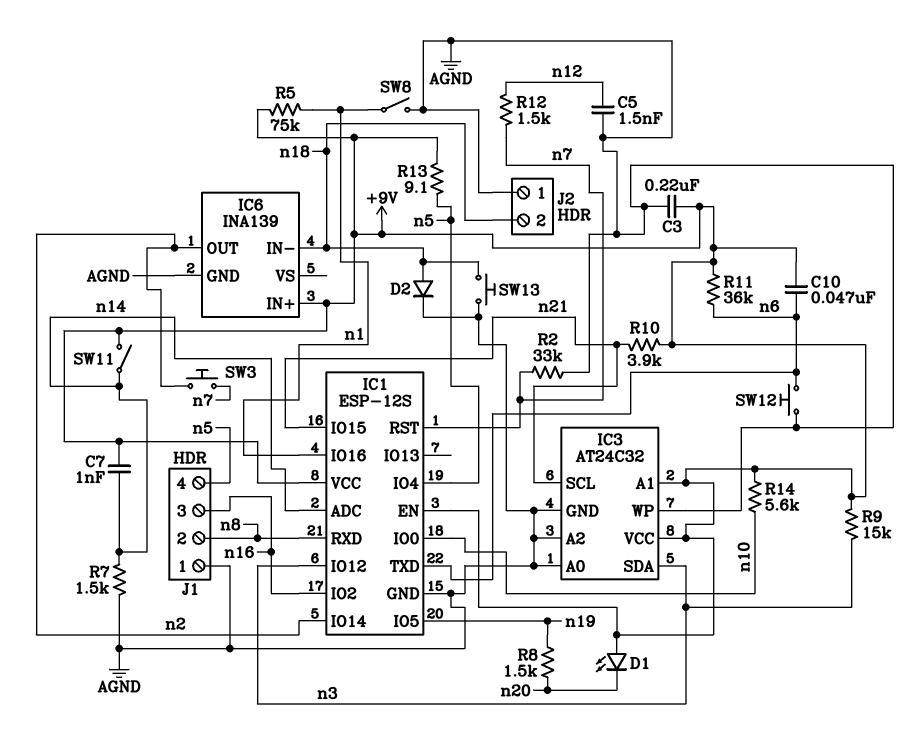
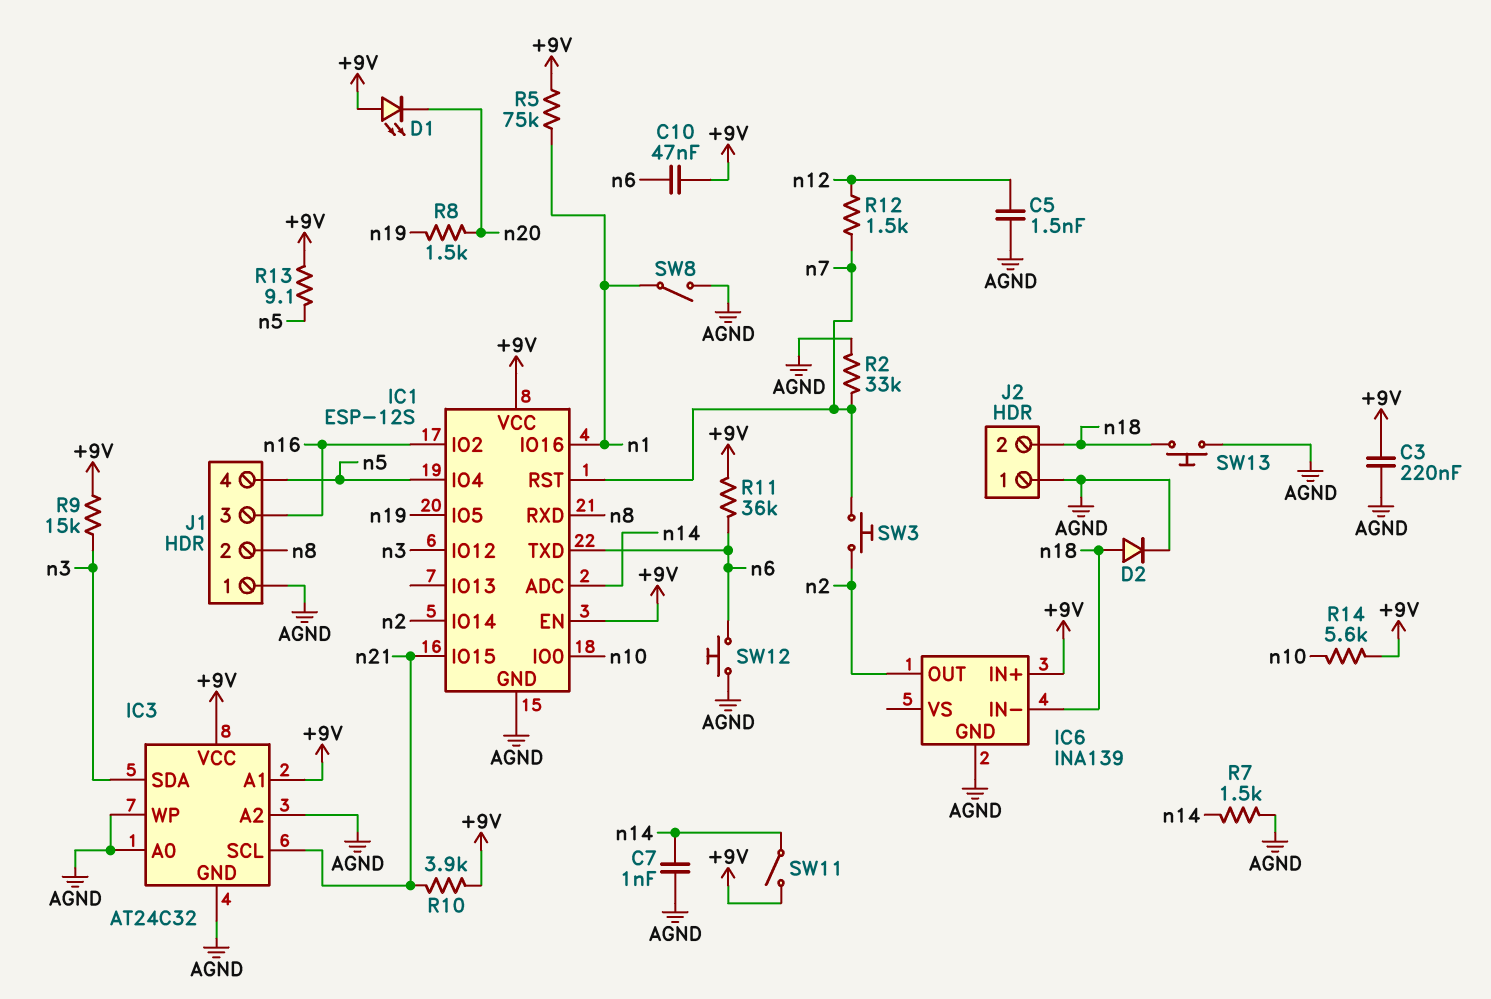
C7: 1nF (+9V, n14) -> 1nF (AGND, n14)

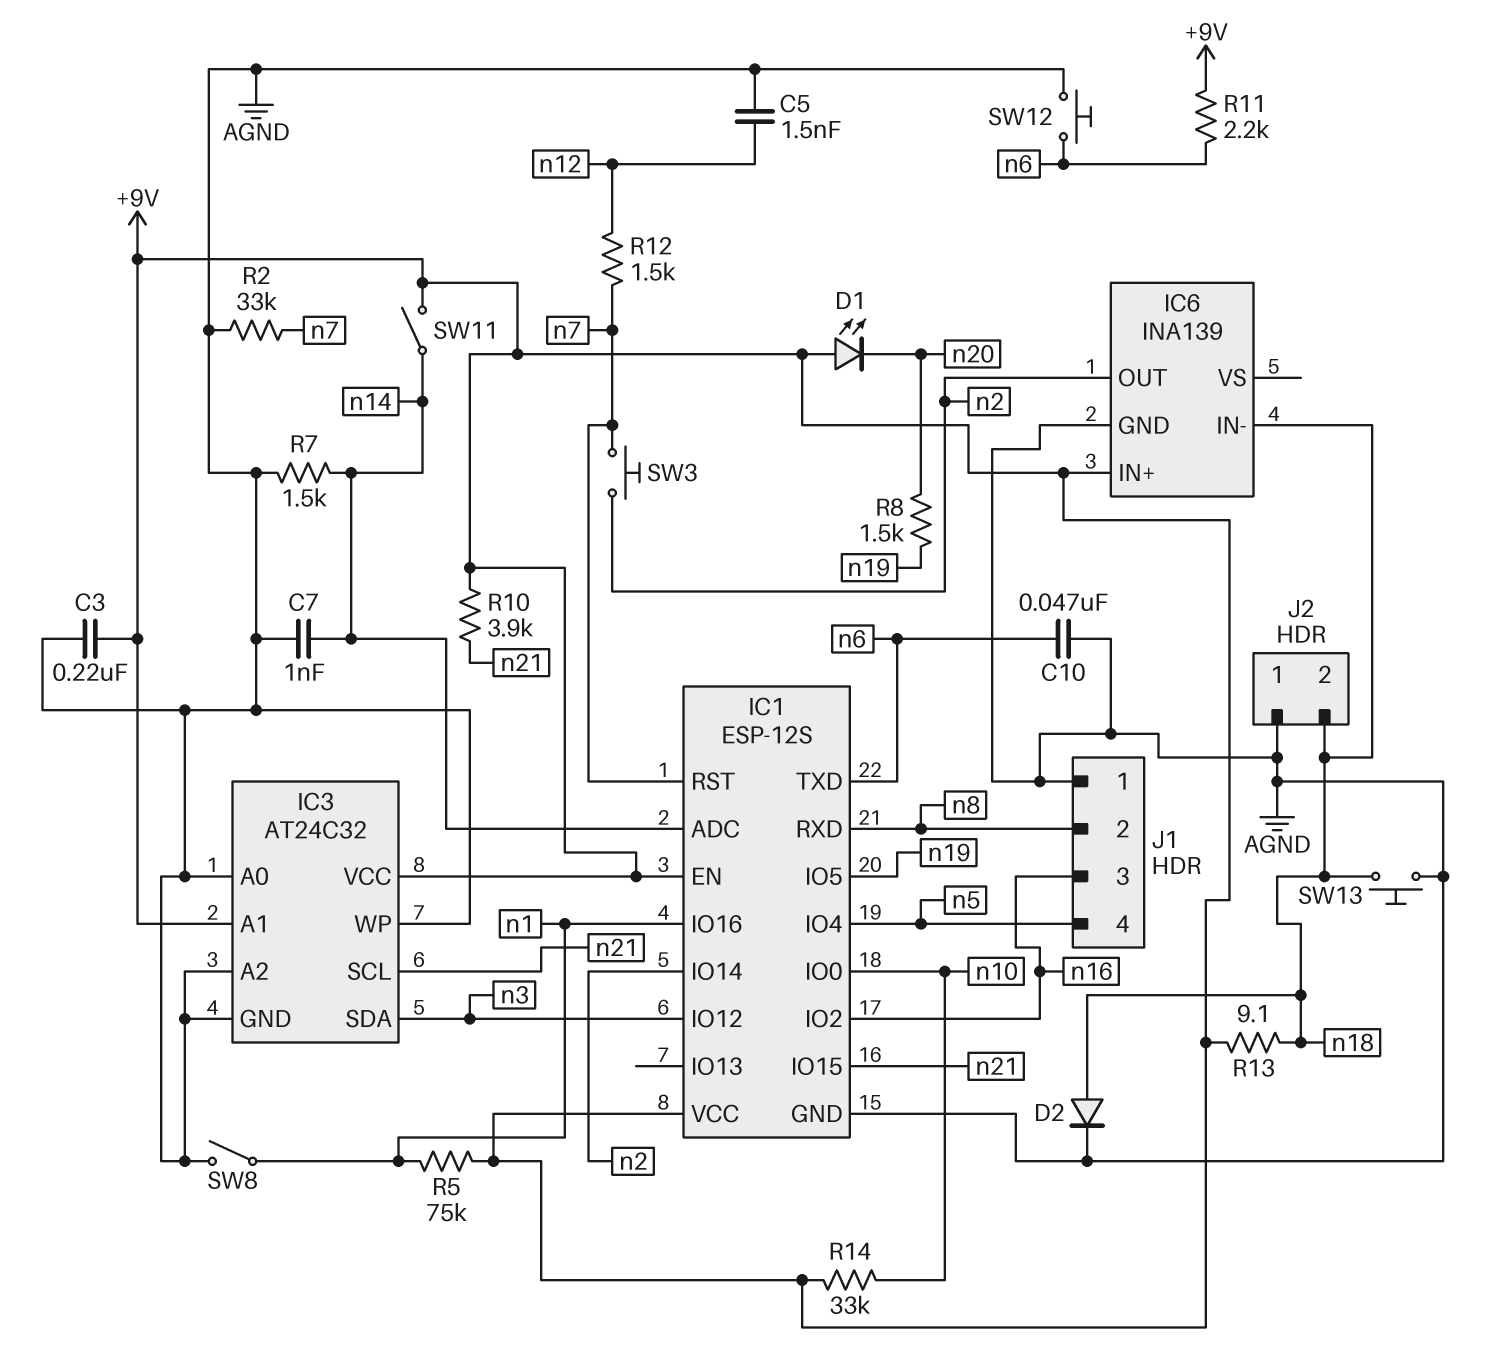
C10: 47nF (+9V, n6) -> 47nF (AGND, n6)
R9: 15k (+9V, n3) -> none
R11: 36k (+9V, n6) -> 2.2k (+9V, n6)
R13: 9.1 (+9V, n5) -> 9.1 (+9V, n18)
R14: 5.6k (+9V, n10) -> 33k (+9V, n10)

